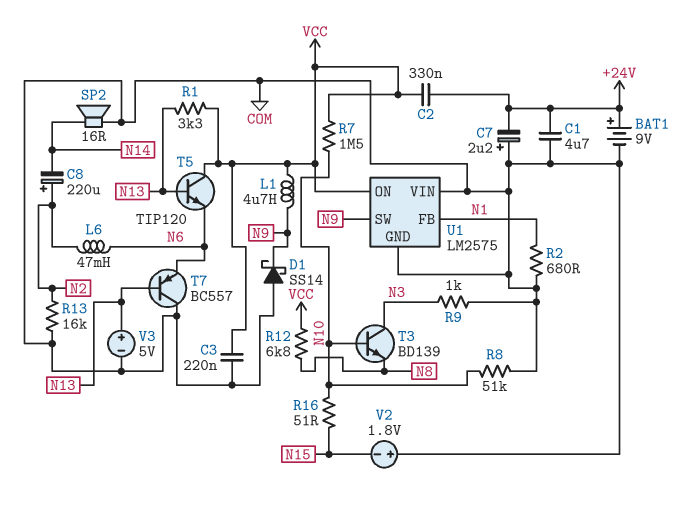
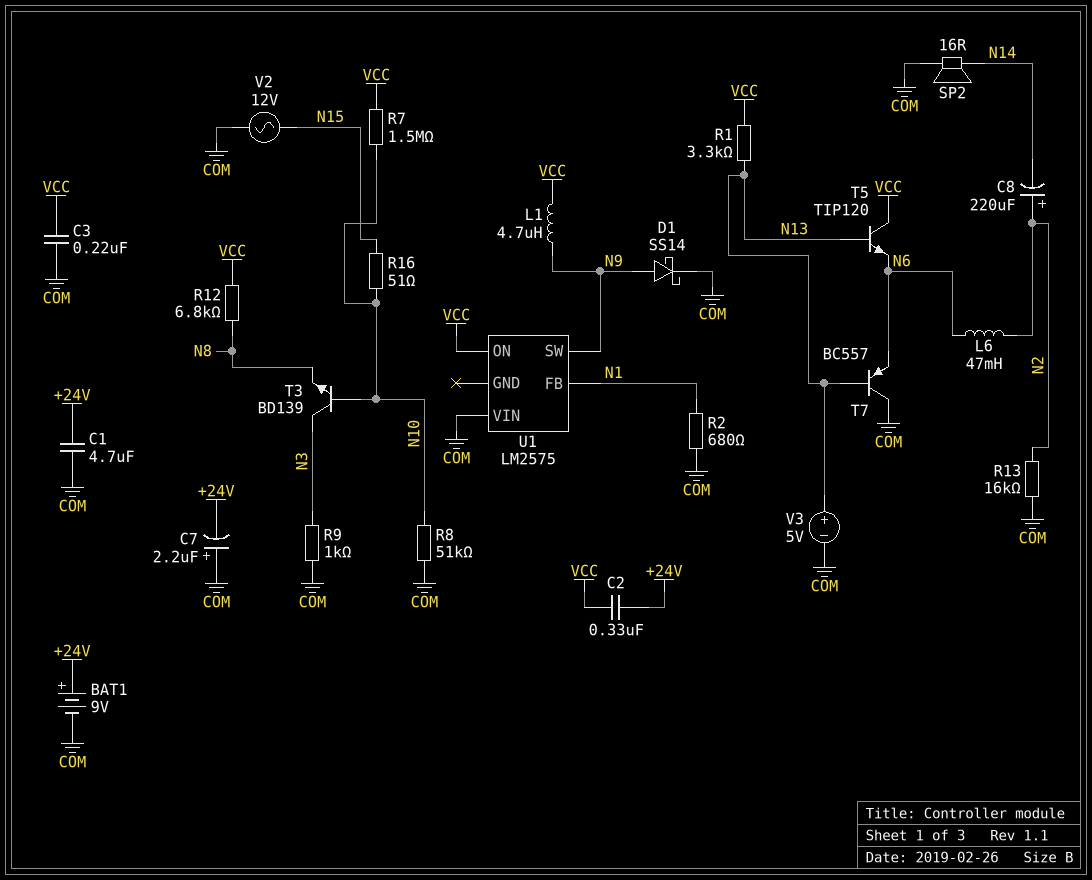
D1: schottky SS14 (A COM, K N9) -> schottky SS14 (A N9, K COM)
U1 pin GND: COM -> none
V2: 1.8V (plus COM, minus N15) -> AC 12V (COM, N15)

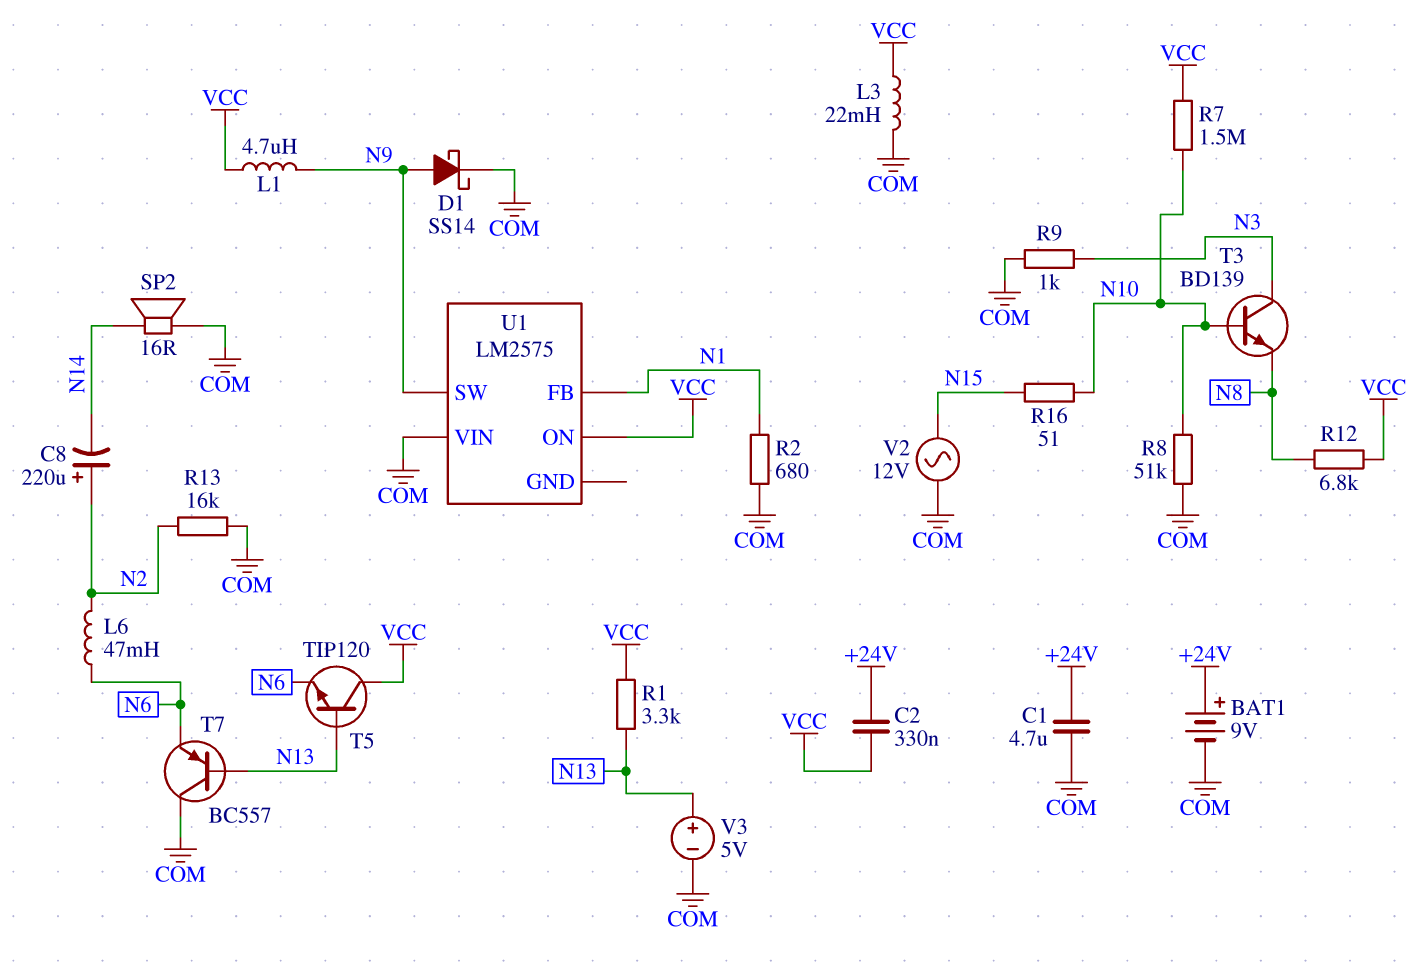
C3: 220nF (COM, VCC) -> none
C7: 2.2uF (plus COM, minus +24V) -> none
L3: none -> 22mH (COM, VCC)

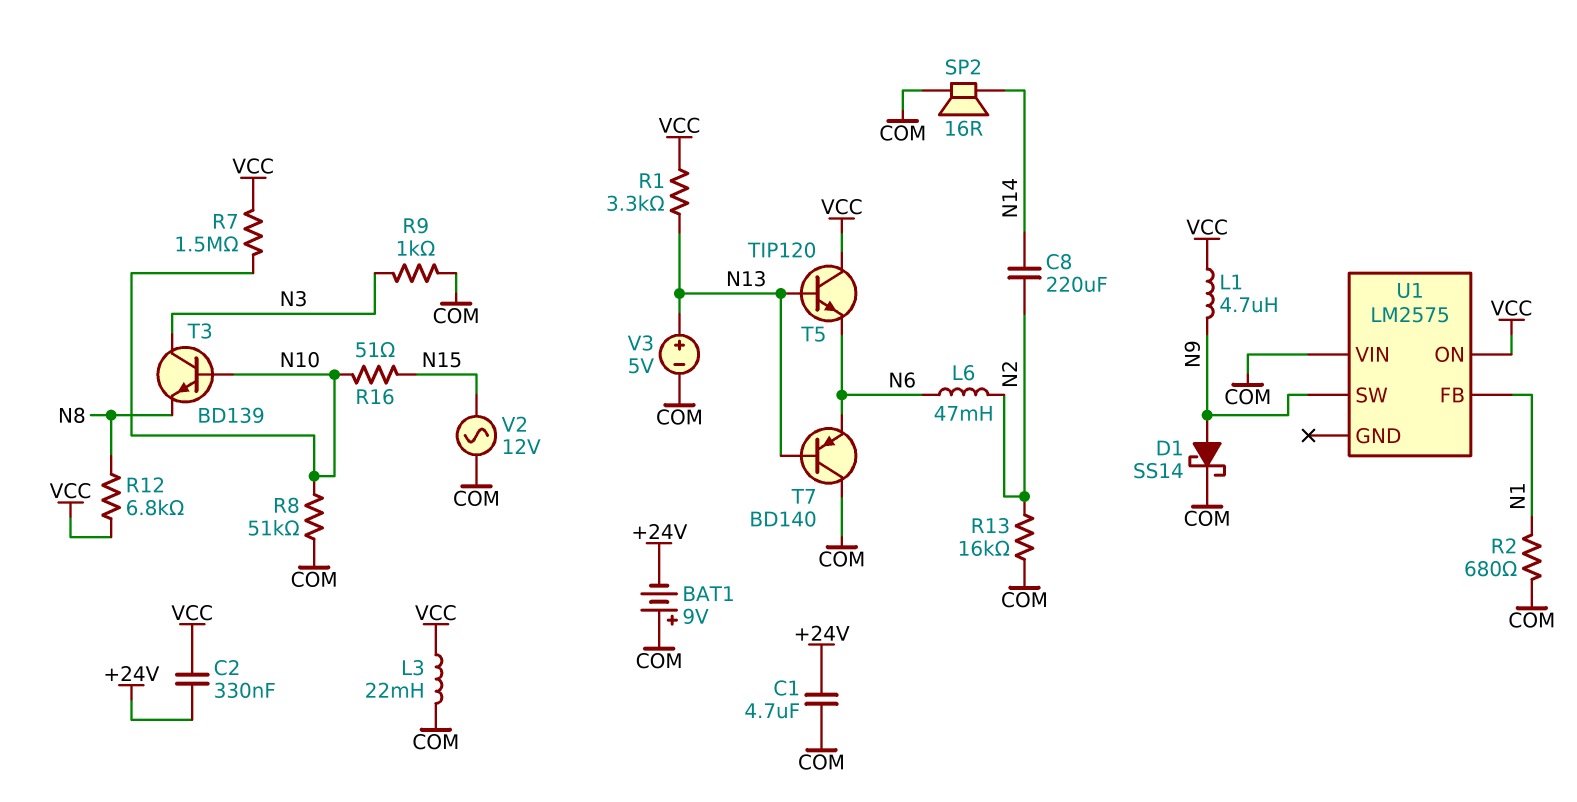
BAT1: 9V (plus +24V, minus COM) -> 9V (plus COM, minus +24V)
C8: 220uF (plus N2, minus N14) -> 220uF (N2, N14)
T7: PNP BC557 (B N13, C COM, E N6) -> PNP BD140 (B N13, C COM, E N6)

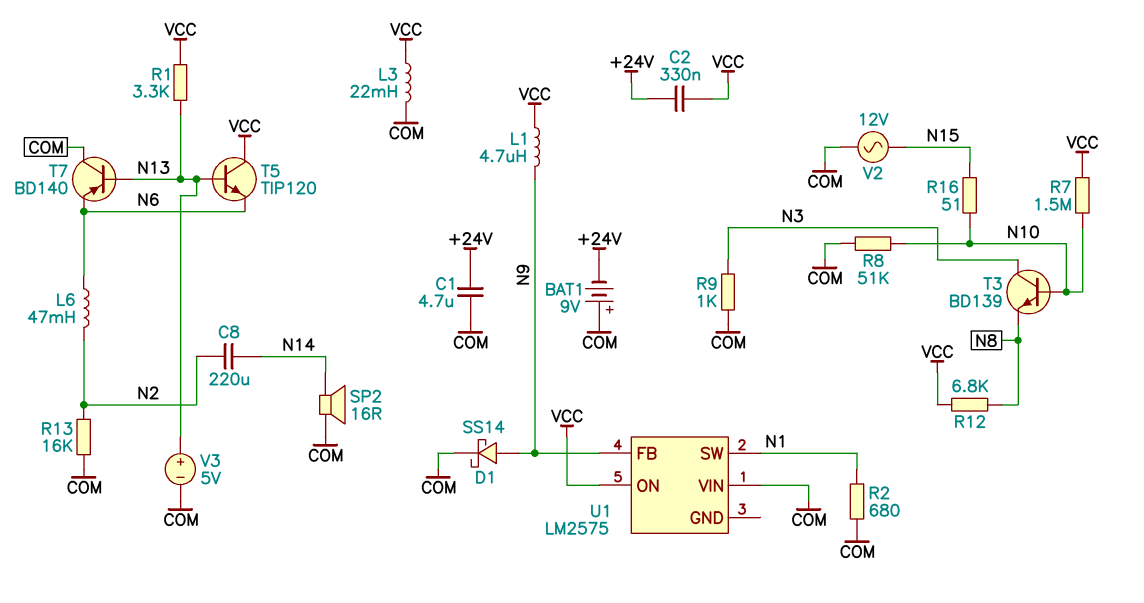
U1 pin FB: N1 -> N9
U1 pin SW: N9 -> N1

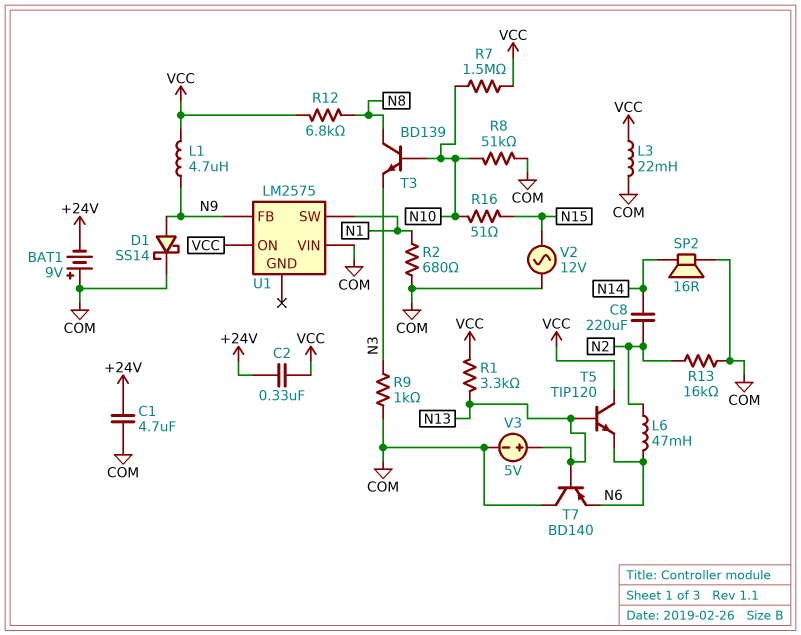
T3: NPN BD139 (B N10, C N3, E N8) -> NPN BD139 (B N10, C N8, E N3)

